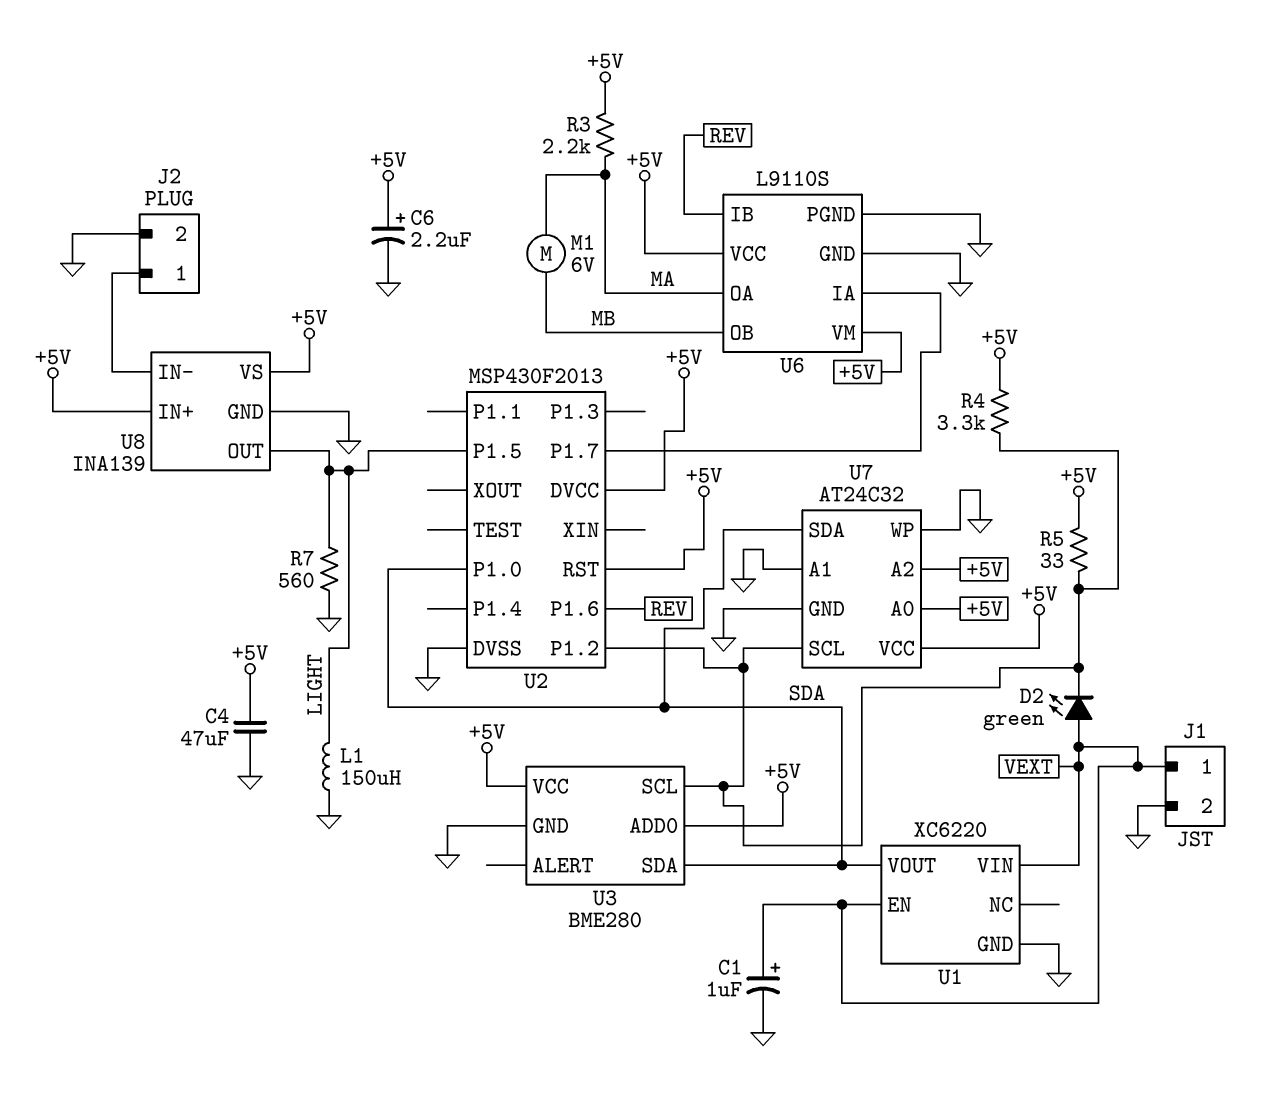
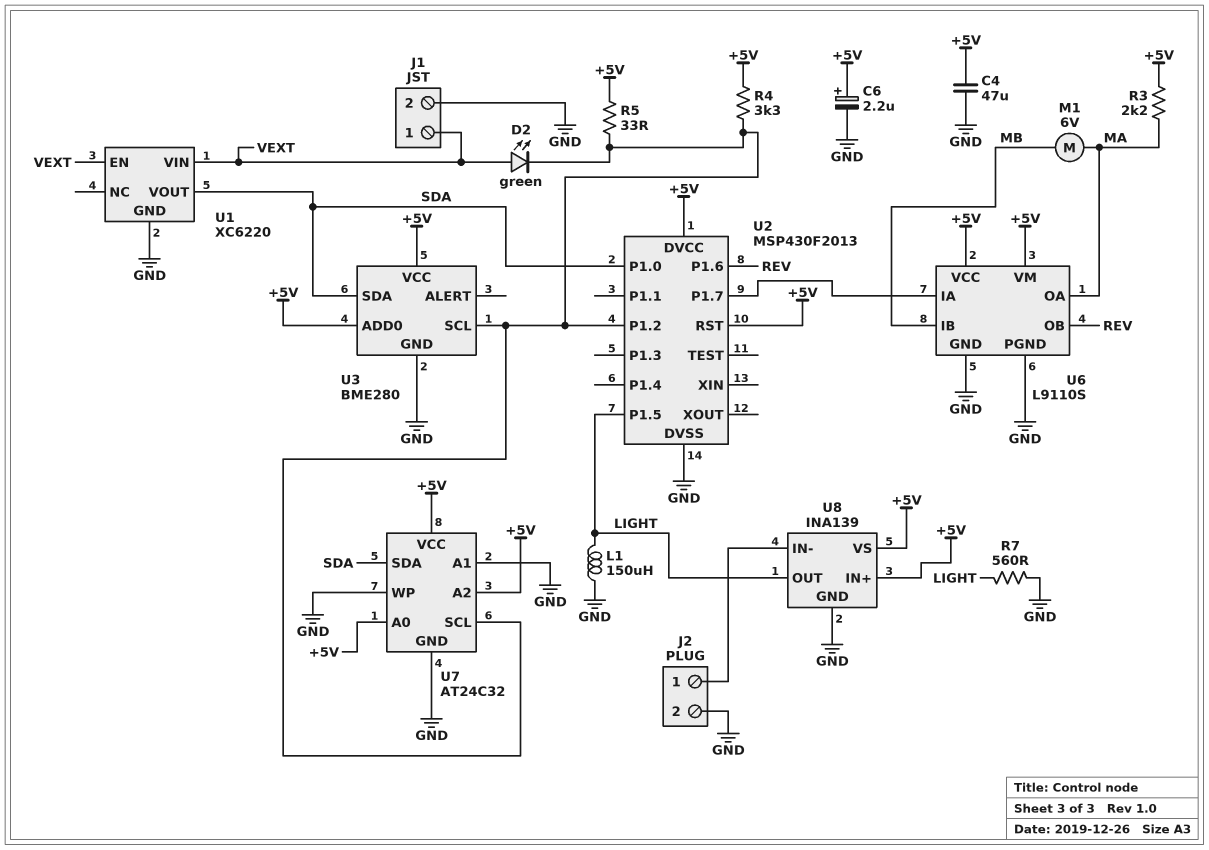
C1: 1uF (plus VEXT, minus GND) -> none
U6 pin IB: REV -> MB
U6 pin OB: MB -> REV

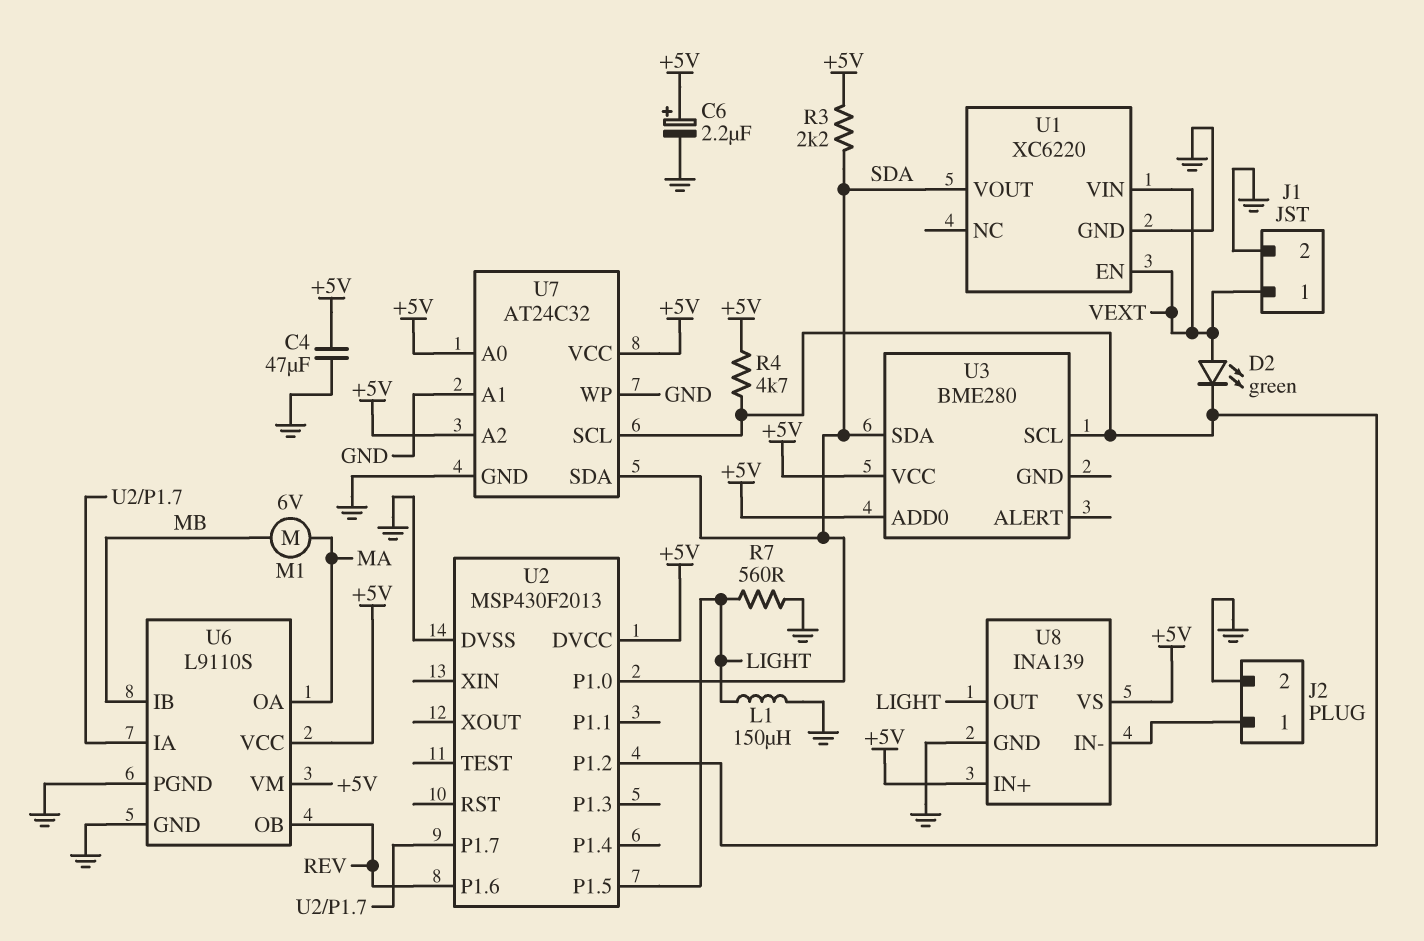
R3: 2.2k (+5V, MA) -> 2.2k (+5V, SDA)
R4: 3.3k (+5V, U2/P1.2) -> 4.7k (+5V, U2/P1.2)
R5: 33 (+5V, U2/P1.2) -> none
U2 pin RST: +5V -> none
U3 pin GND: GND -> none

